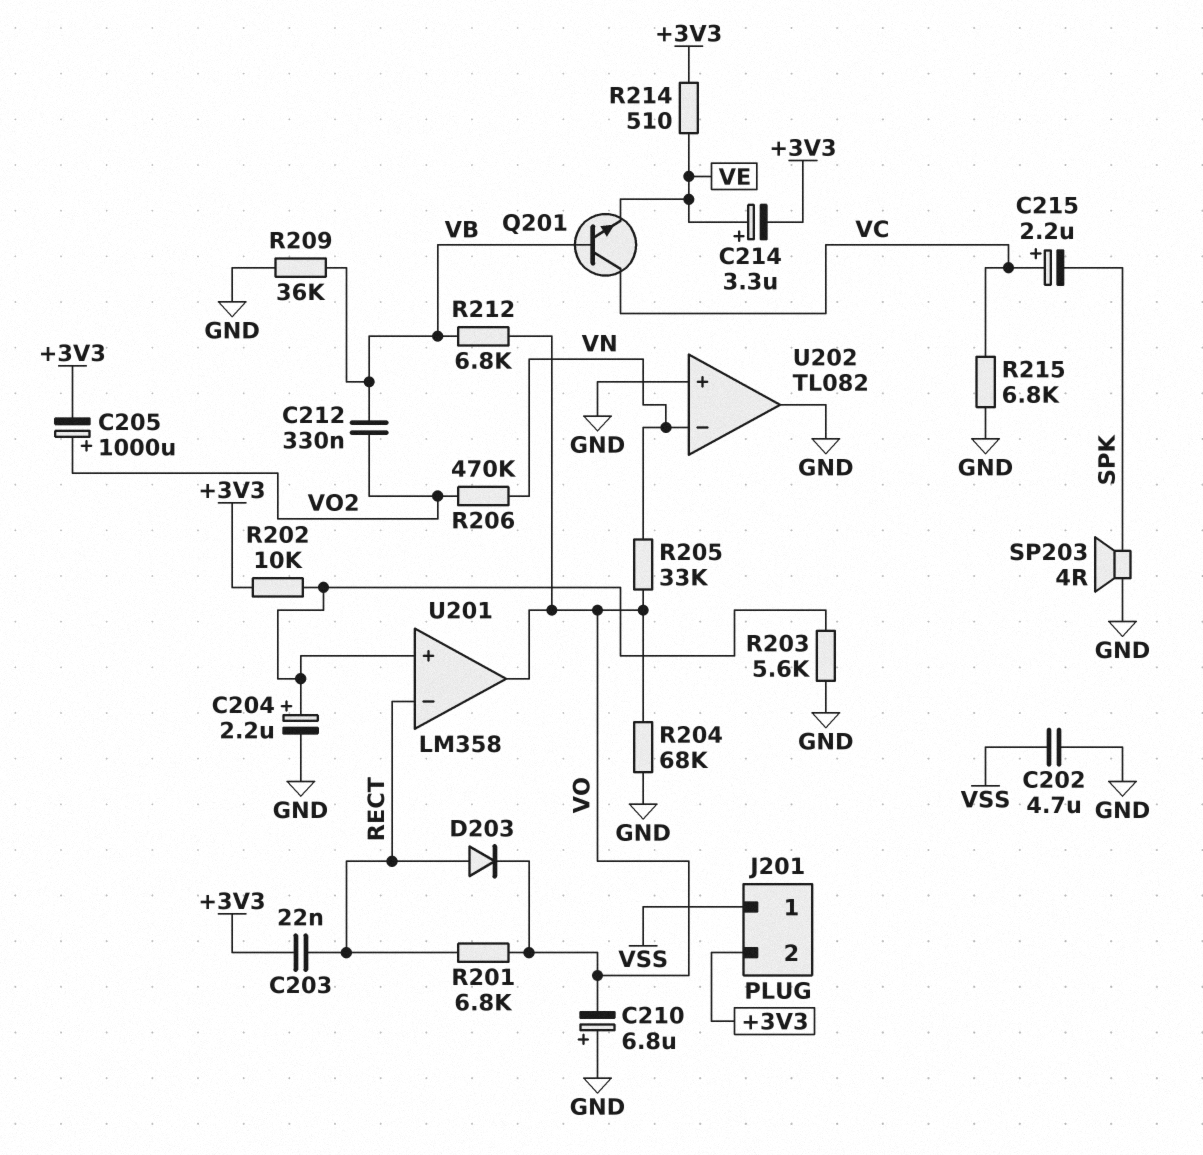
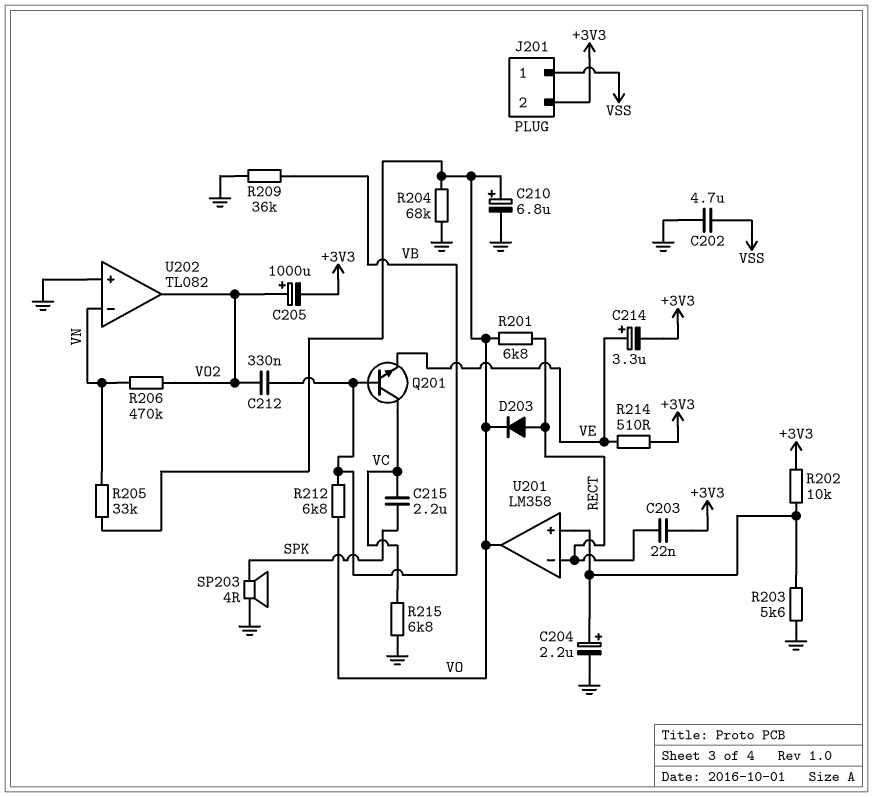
C210: 6.8uF (plus GND, minus VO) -> 6.8uF (plus VO, minus GND)
C215: 2.2uF (plus VC, minus SPK) -> 2.2uF (SPK, VC)
U202 pin out: GND -> VO2

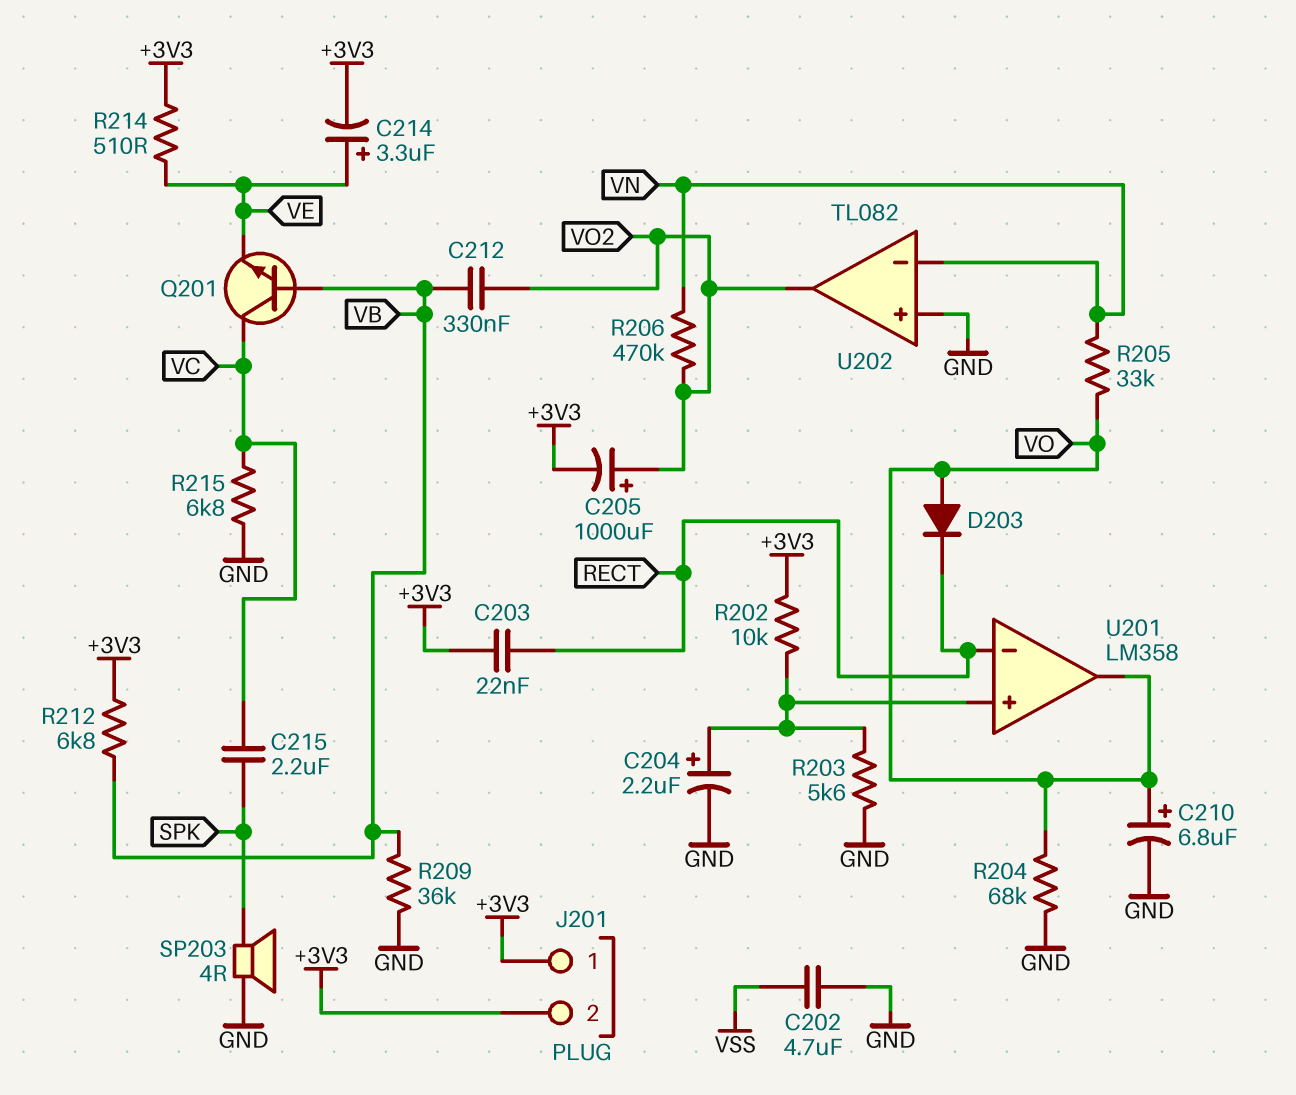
D203: diode (A RECT, K VO) -> diode (A VO, K RECT)
J201 pin 1: VSS -> +3V3
R201: 6.8k (RECT, VO) -> none
R212: 6.8k (VB, VO) -> 6.8k (+3V3, VB)

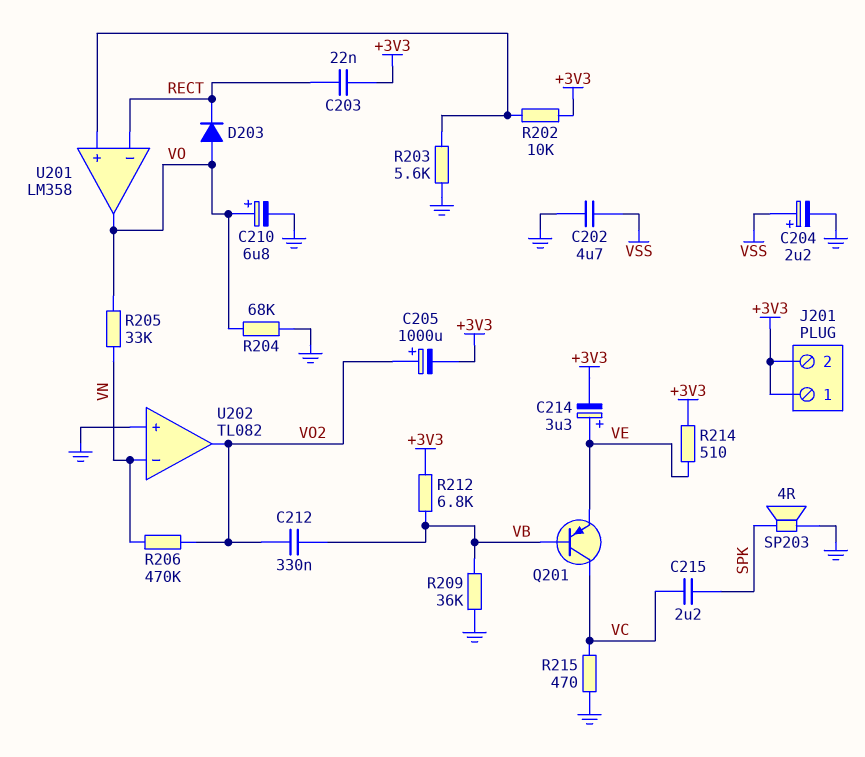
C204: 2.2uF (plus U201/in+, minus GND) -> 2.2uF (plus VSS, minus GND)
Q201: NPN (B VB, C VC, E VE) -> PNP (B VB, C VC, E VE)
R215: 6.8k (GND, VC) -> 470 (GND, VC)

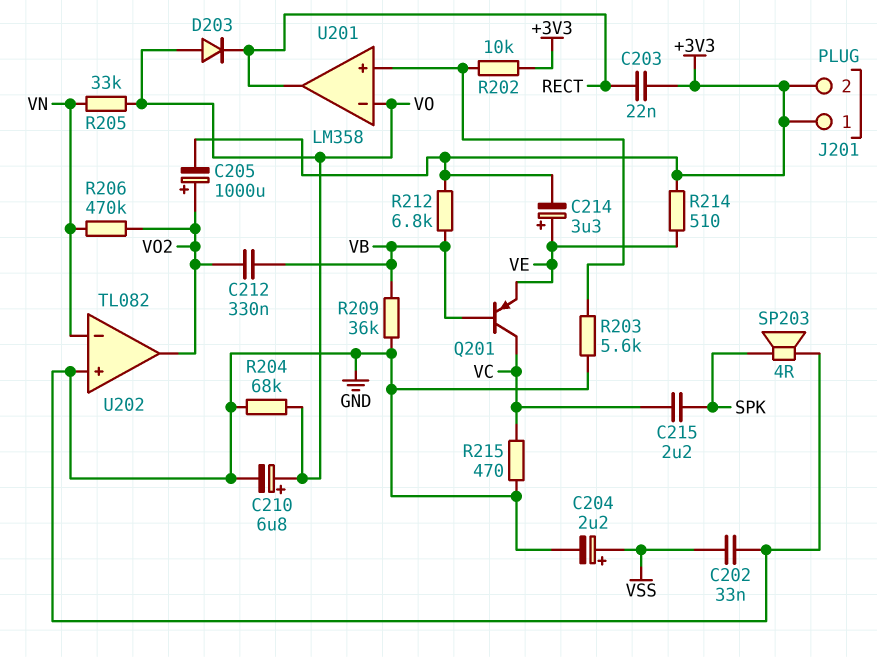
C202: 4.7uF (GND, VSS) -> 33nF (GND, VSS)
U201 pin in-: RECT -> VO
U201 pin out: VO -> RECT

